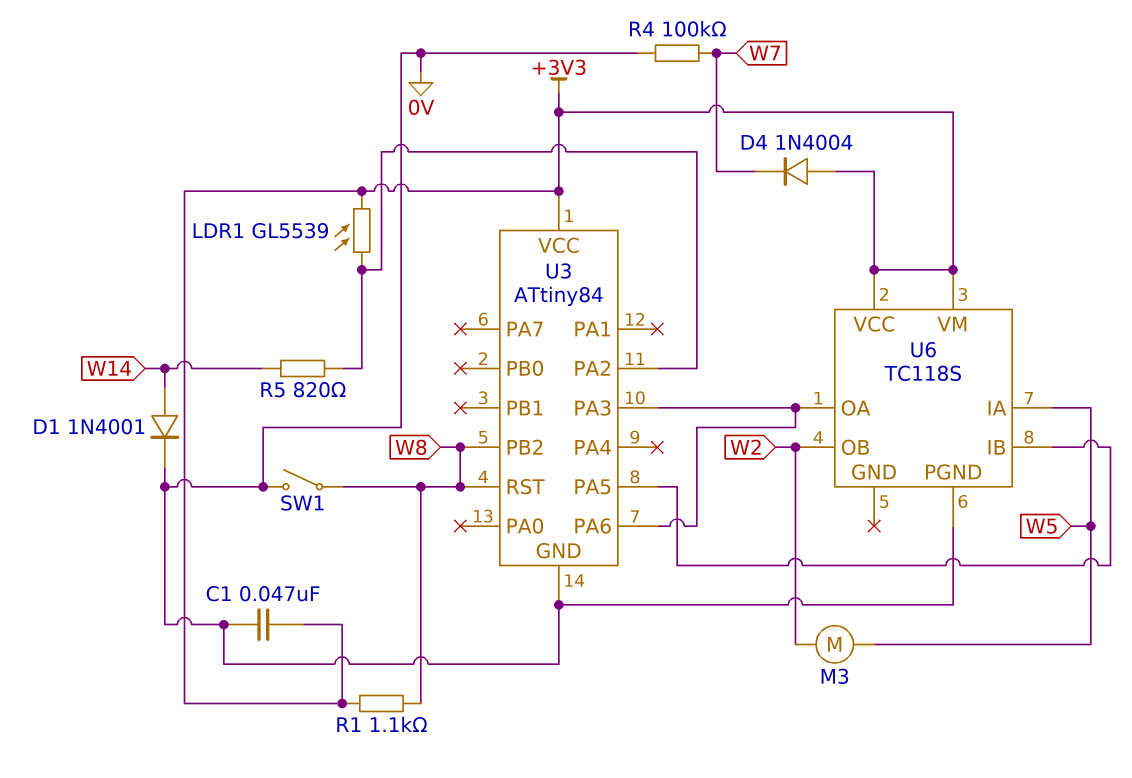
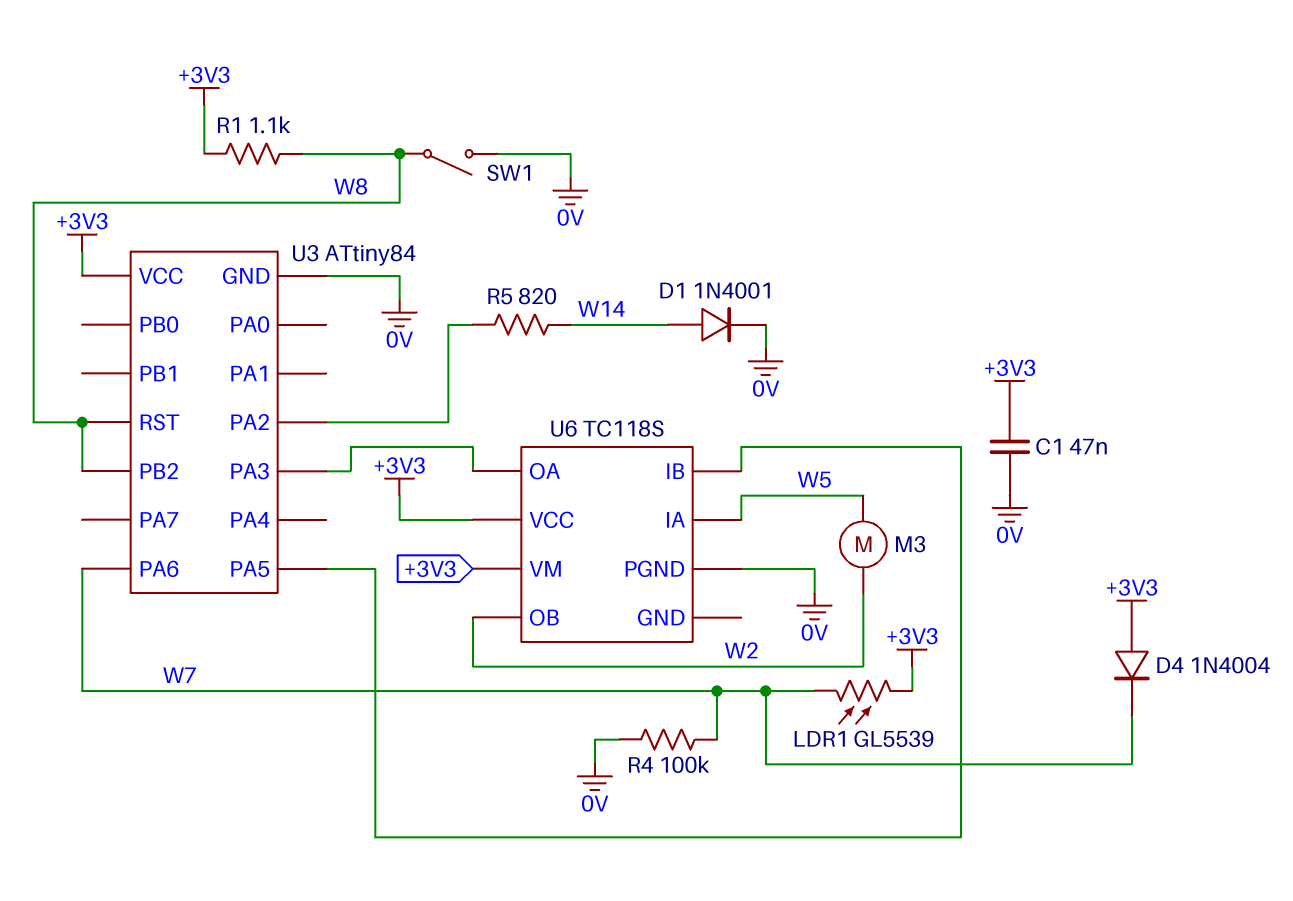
LDR1: GL5539 (+3V3, U3/PA2) -> GL5539 (+3V3, W7)
U3 pin PA6: U3/PA3 -> W7

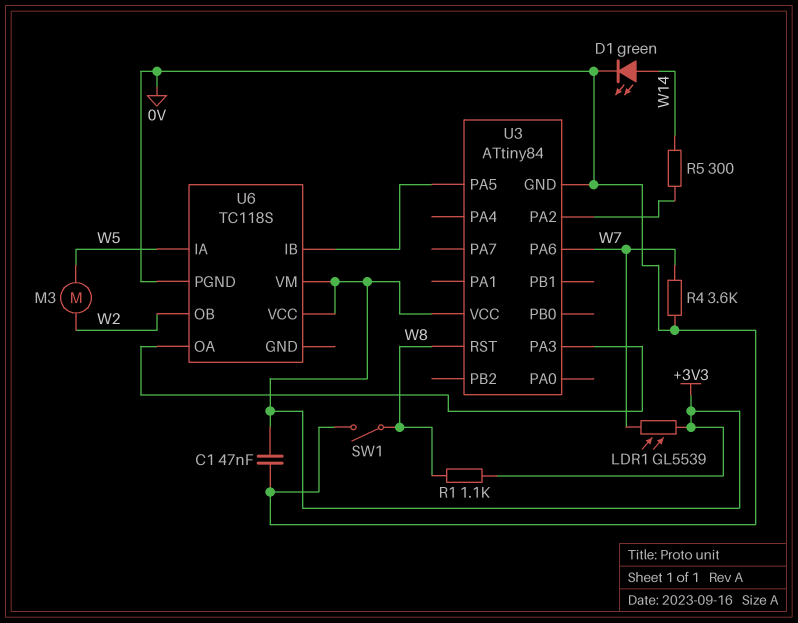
D1: diode 1N4001 (A W14, K 0V) -> LED green (A W14, K 0V)
D4: diode 1N4004 (A +3V3, K W7) -> none
R4: 100k (0V, W7) -> 3.6k (0V, W7)
R5: 820 (U3/PA2, W14) -> 300 (U3/PA2, W14)
U3 pin PB2: W8 -> none

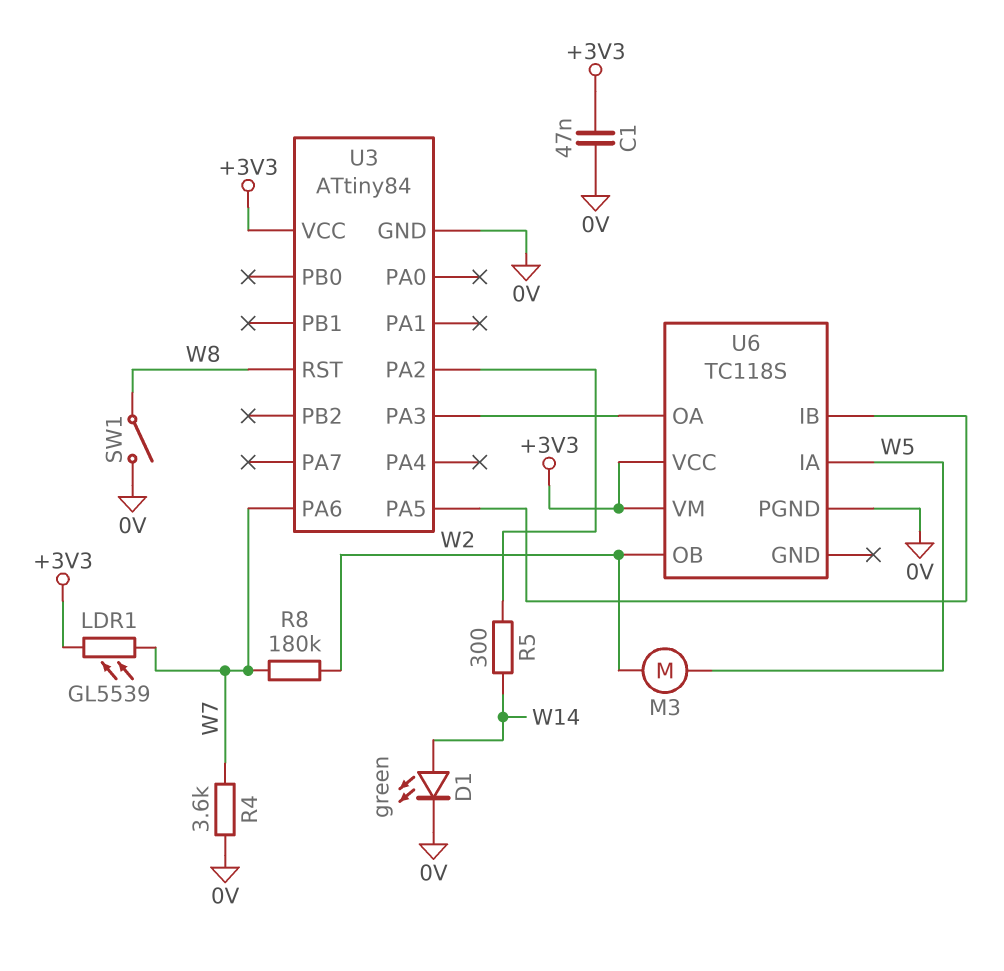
R1: 1.1k (+3V3, W8) -> none
R8: none -> 180k (W2, W7)

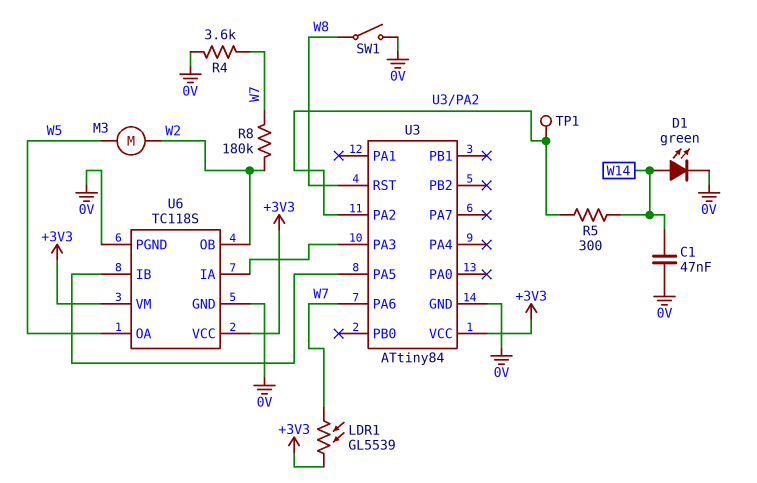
C1: 47nF (+3V3, 0V) -> 47nF (0V, W14)
TP1: none -> test point (U3/PA2)
U6 pin GND: none -> 0V
U6 pin IA: W5 -> U3/PA3
U6 pin OA: U3/PA3 -> W5

